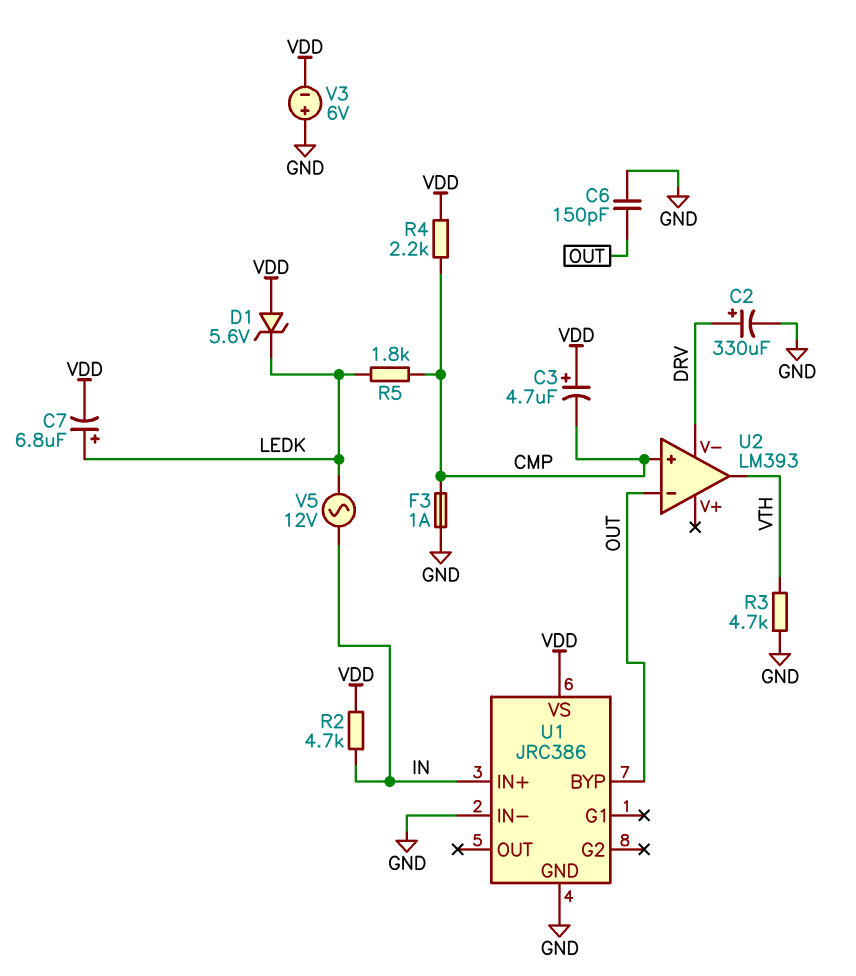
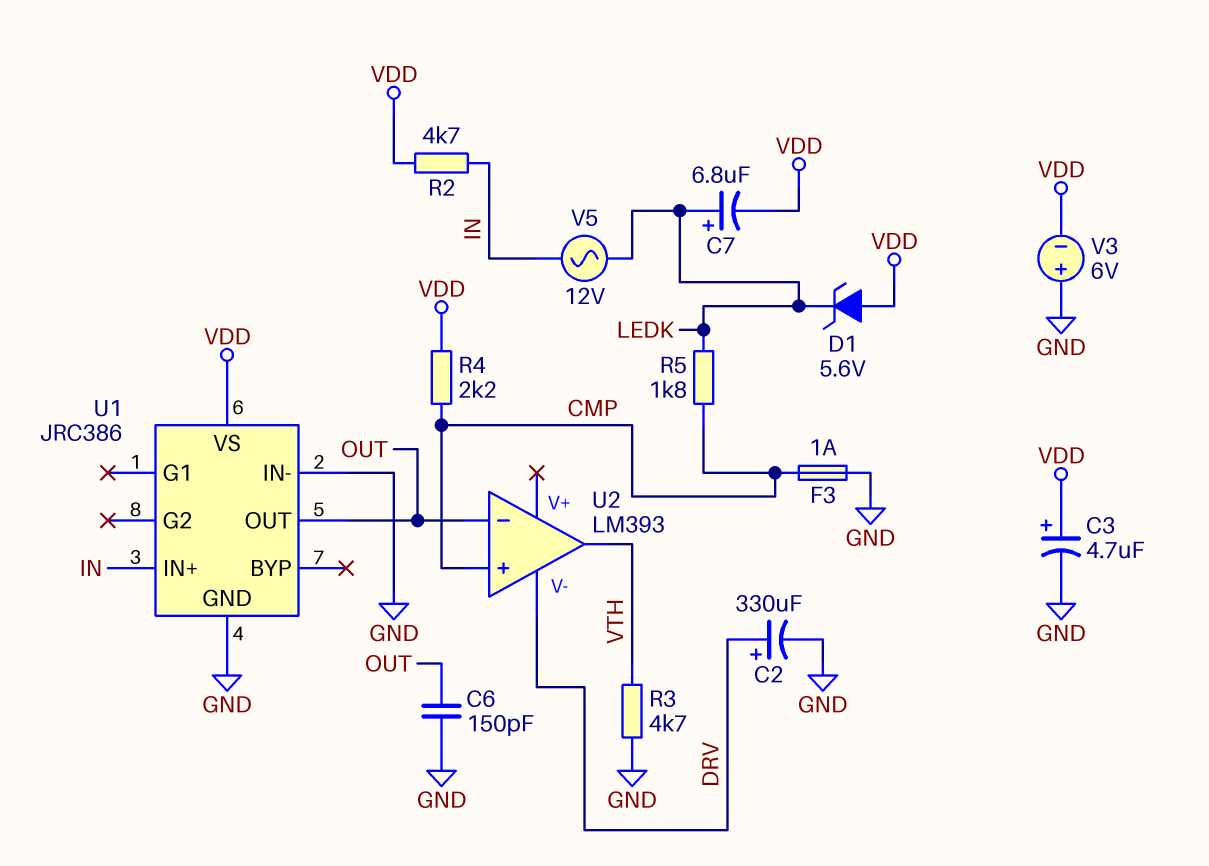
C3: 4.7uF (plus VDD, minus CMP) -> 4.7uF (plus VDD, minus GND)
U1 pin BYP: OUT -> none
U1 pin OUT: none -> OUT

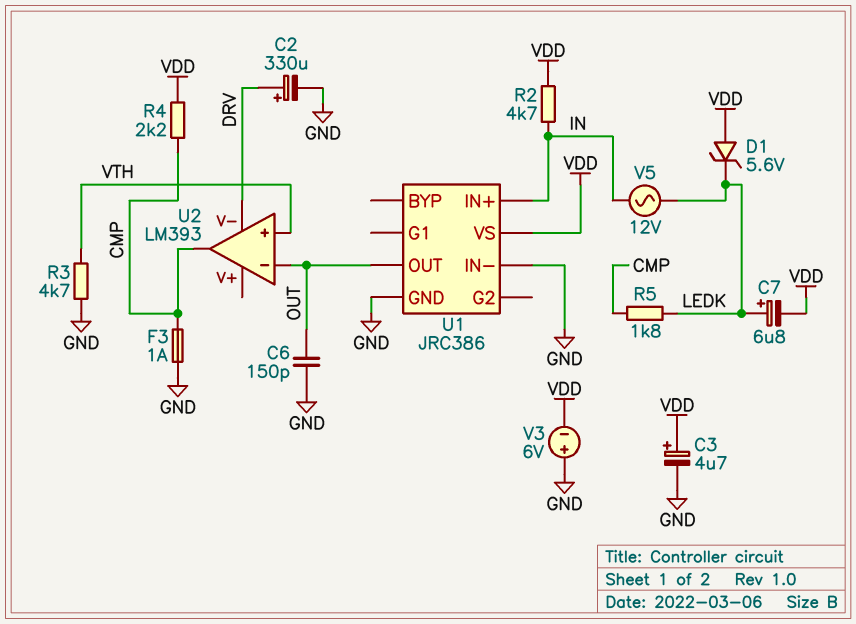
U2 pin in+: CMP -> VTH
U2 pin out: VTH -> CMP

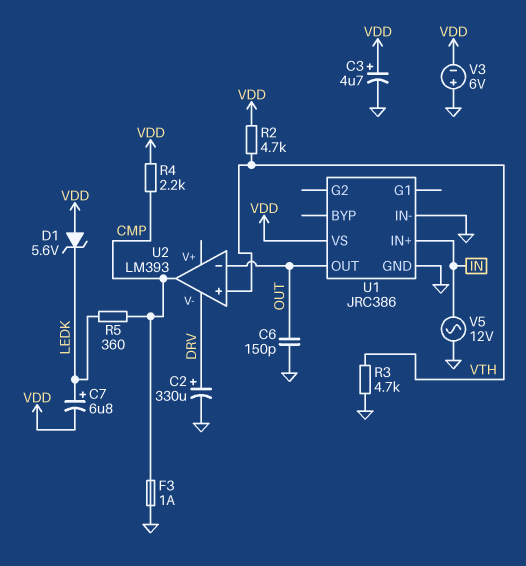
R2: 4.7k (IN, VDD) -> 4.7k (VDD, VTH)
R5: 1.8k (CMP, LEDK) -> 360 (CMP, LEDK)
V5: AC 12V (IN, LEDK) -> AC 12V (GND, IN)

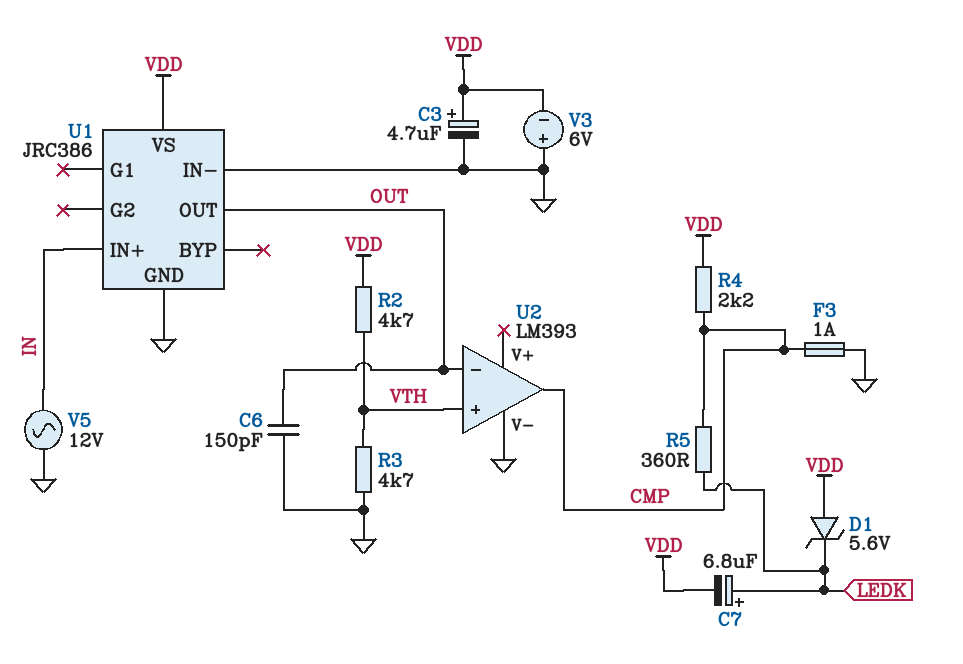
C2: 330uF (plus DRV, minus GND) -> none
U2 pin V-: DRV -> GND

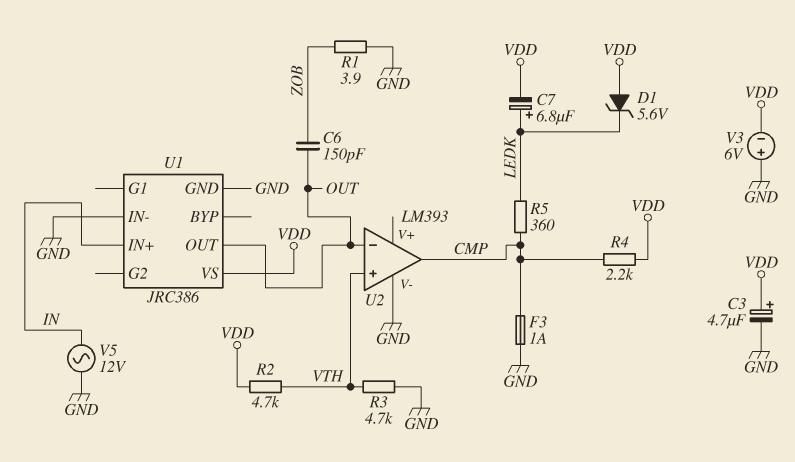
C6: 150pF (GND, OUT) -> 150pF (OUT, ZOB)
R1: none -> 3.9 (GND, ZOB)

